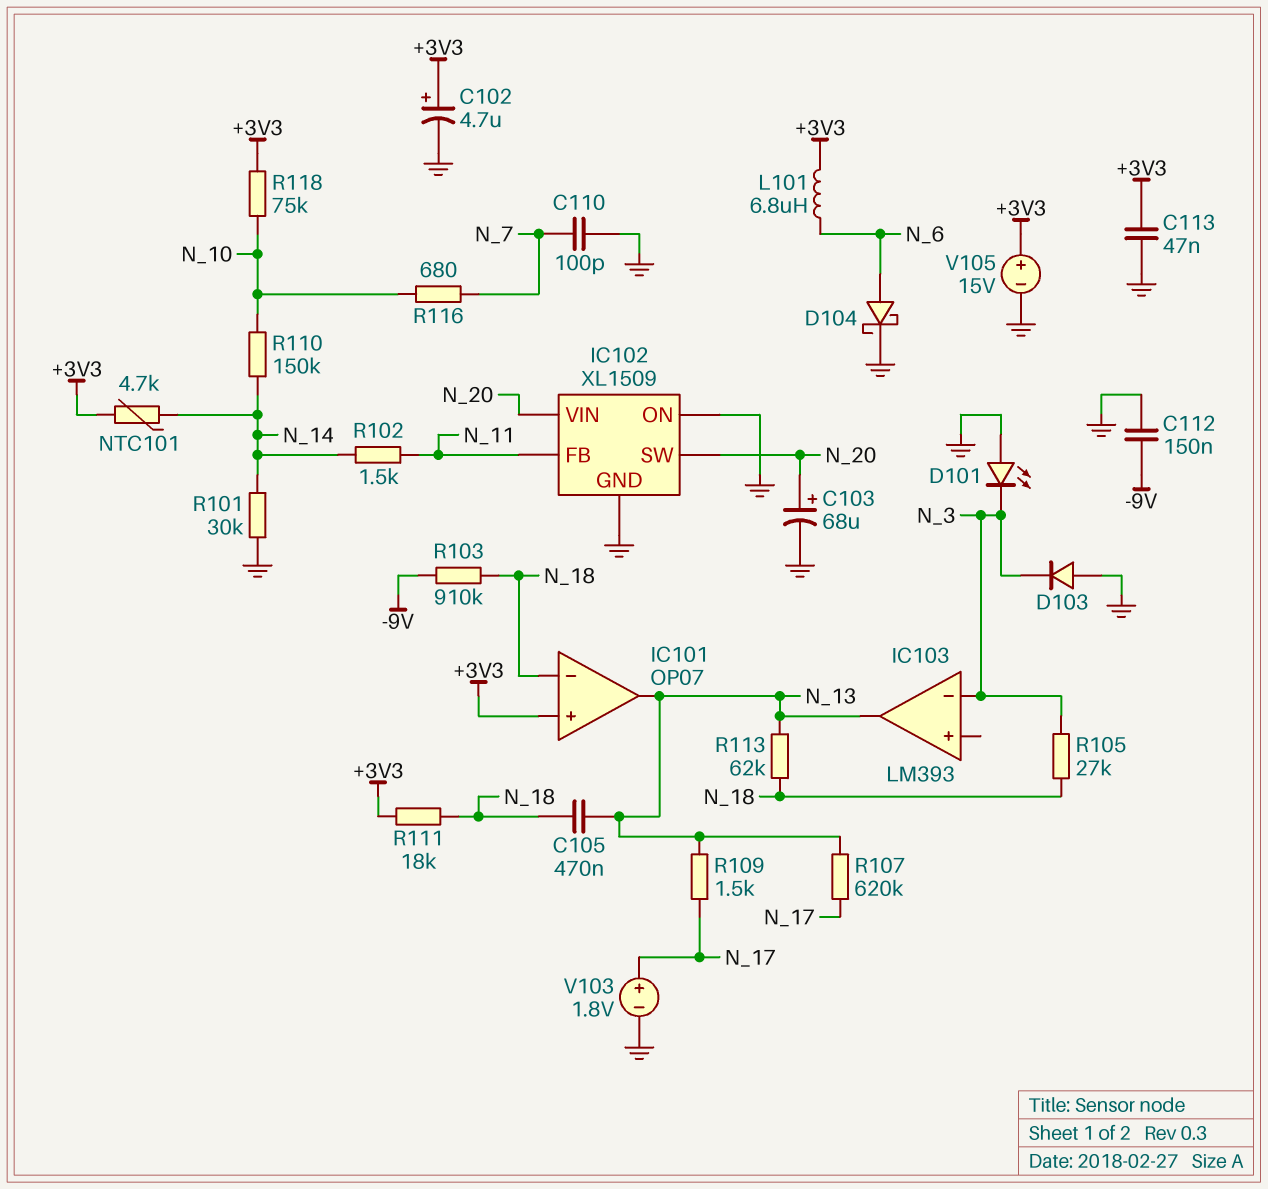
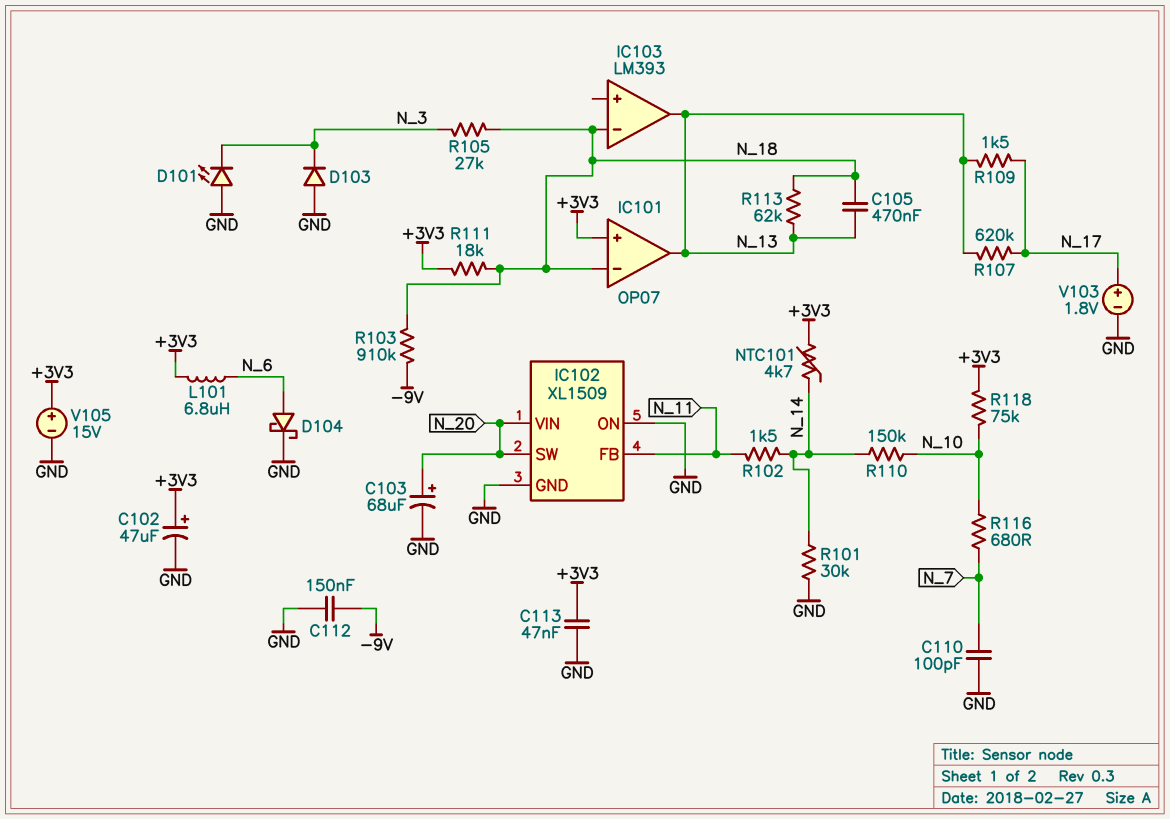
C102: 4.7uF (plus +3V3, minus GND) -> 47uF (plus +3V3, minus GND)
IC103 pin in-: N_3 -> N_18

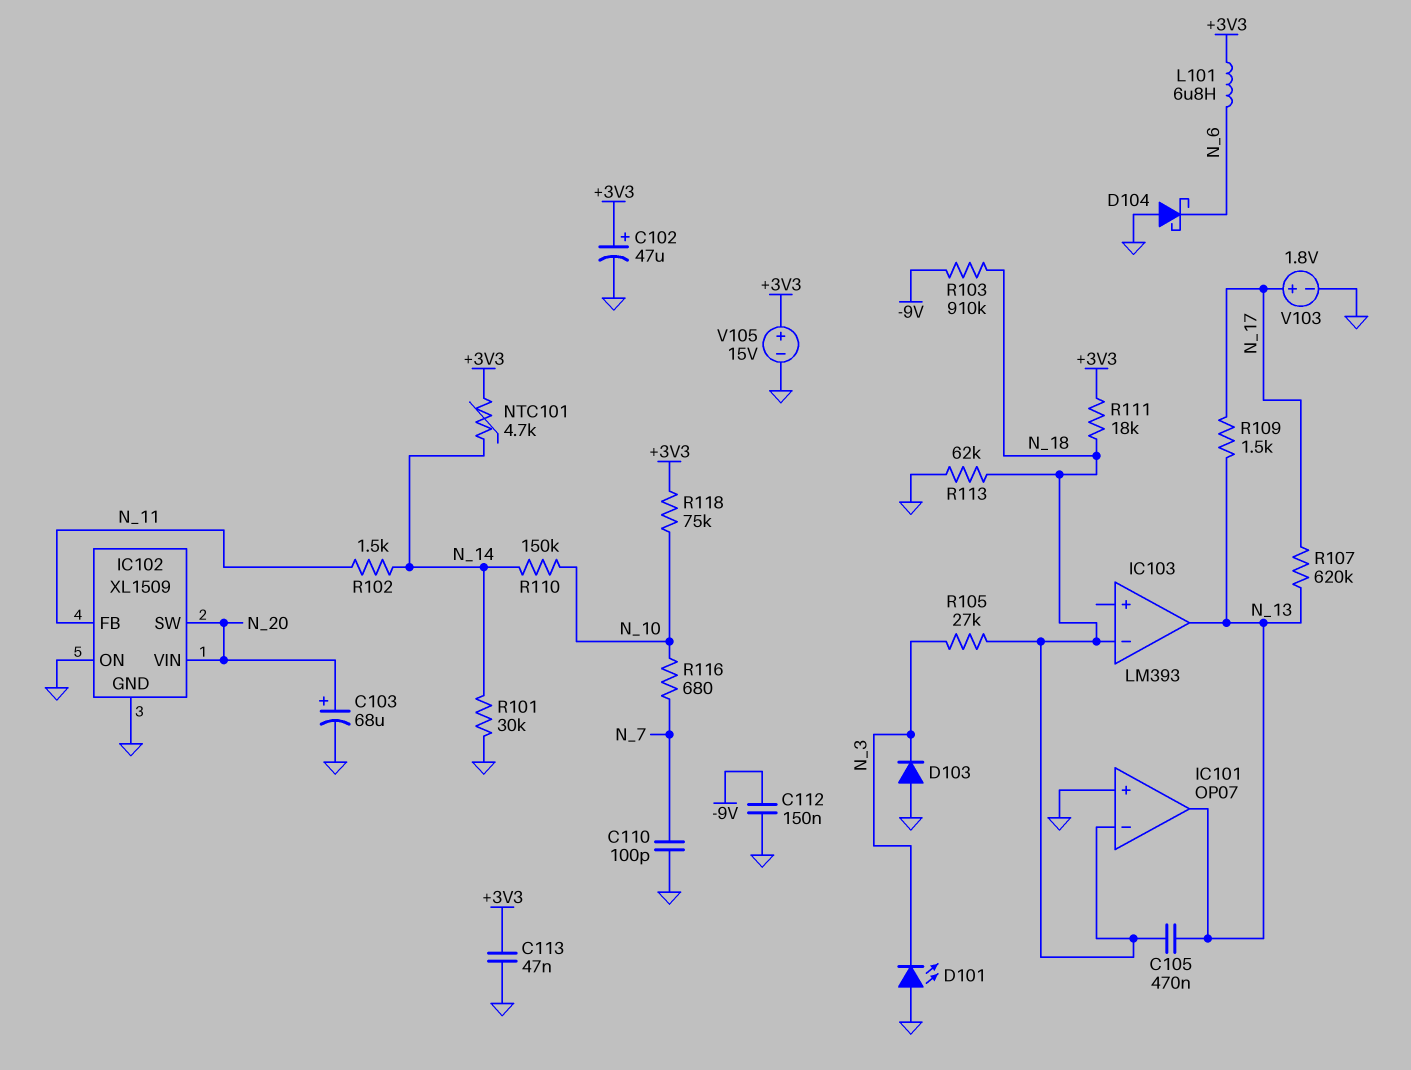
D104: schottky (A N_6, K GND) -> schottky (A GND, K N_6)
IC101 pin in+: +3V3 -> GND
R113: 62k (N_13, N_18) -> 62k (GND, N_18)

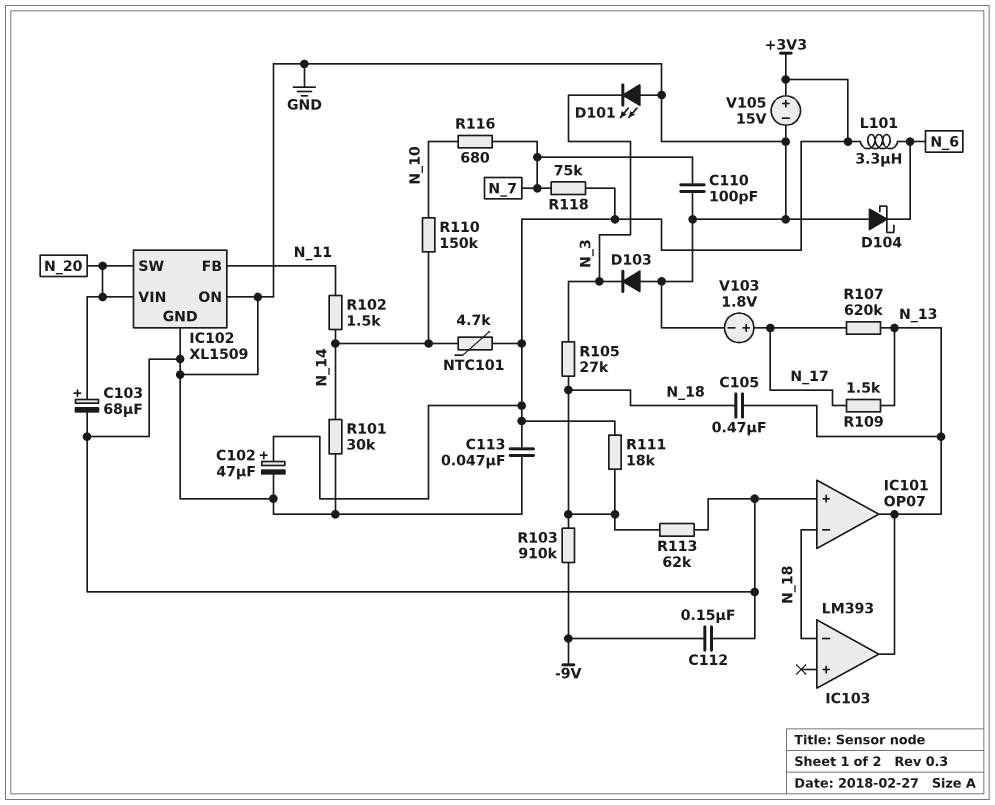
L101: 6.8uH (+3V3, N_6) -> 3.3uH (+3V3, N_6)
R118: 75k (+3V3, N_10) -> 75k (+3V3, N_7)

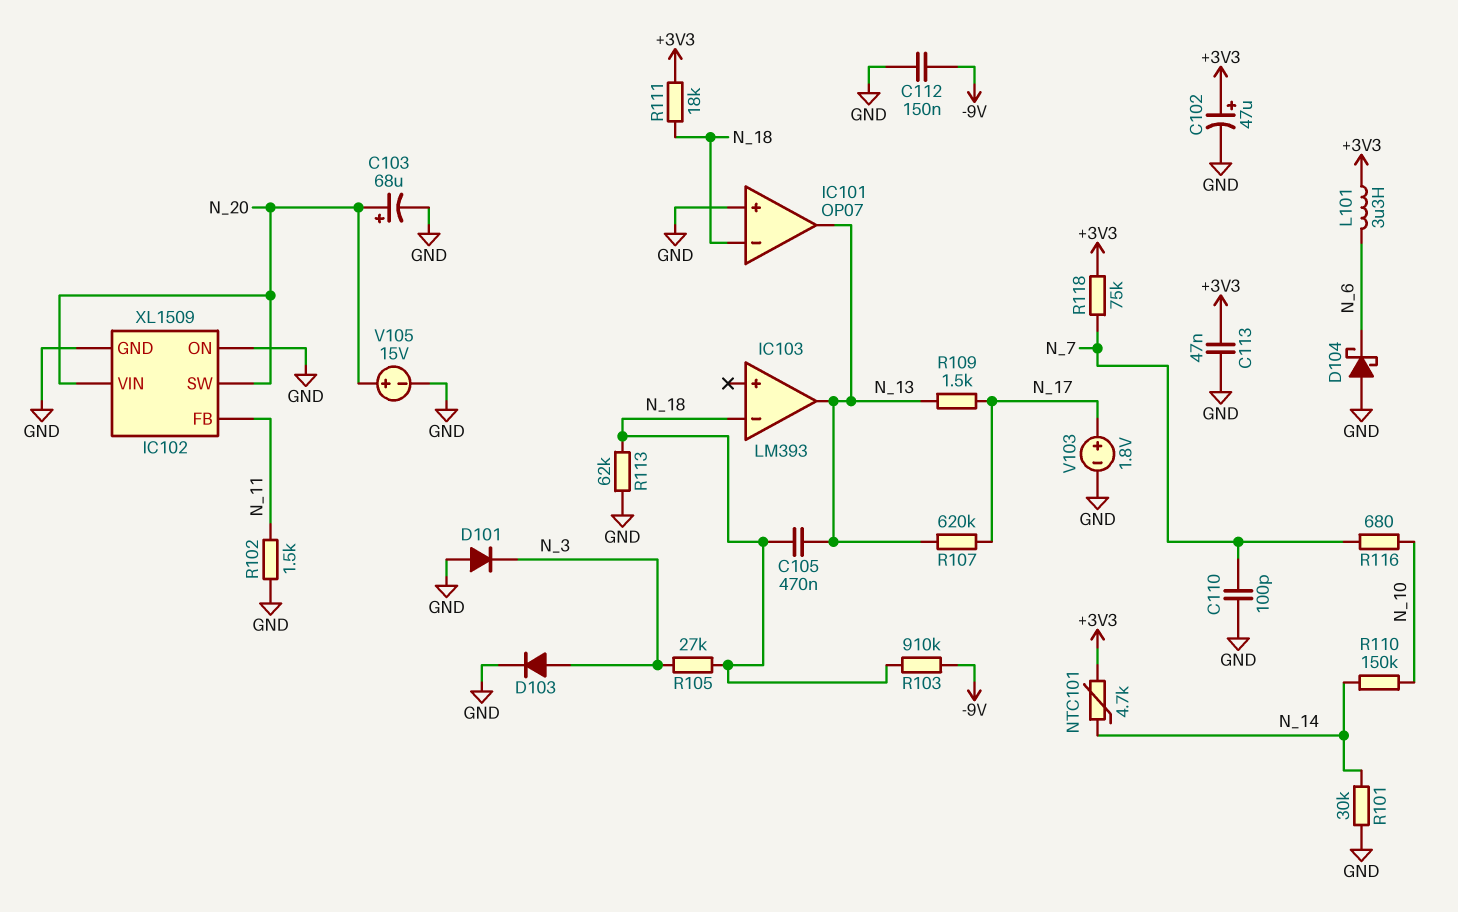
D101: LED (A GND, K N_3) -> diode (A GND, K N_3)
D103: diode (A GND, K N_3) -> diode (A N_3, K GND)
R102: 1.5k (N_11, N_14) -> 1.5k (GND, N_11)
V105: 15V (plus +3V3, minus GND) -> 15V (plus N_20, minus GND)

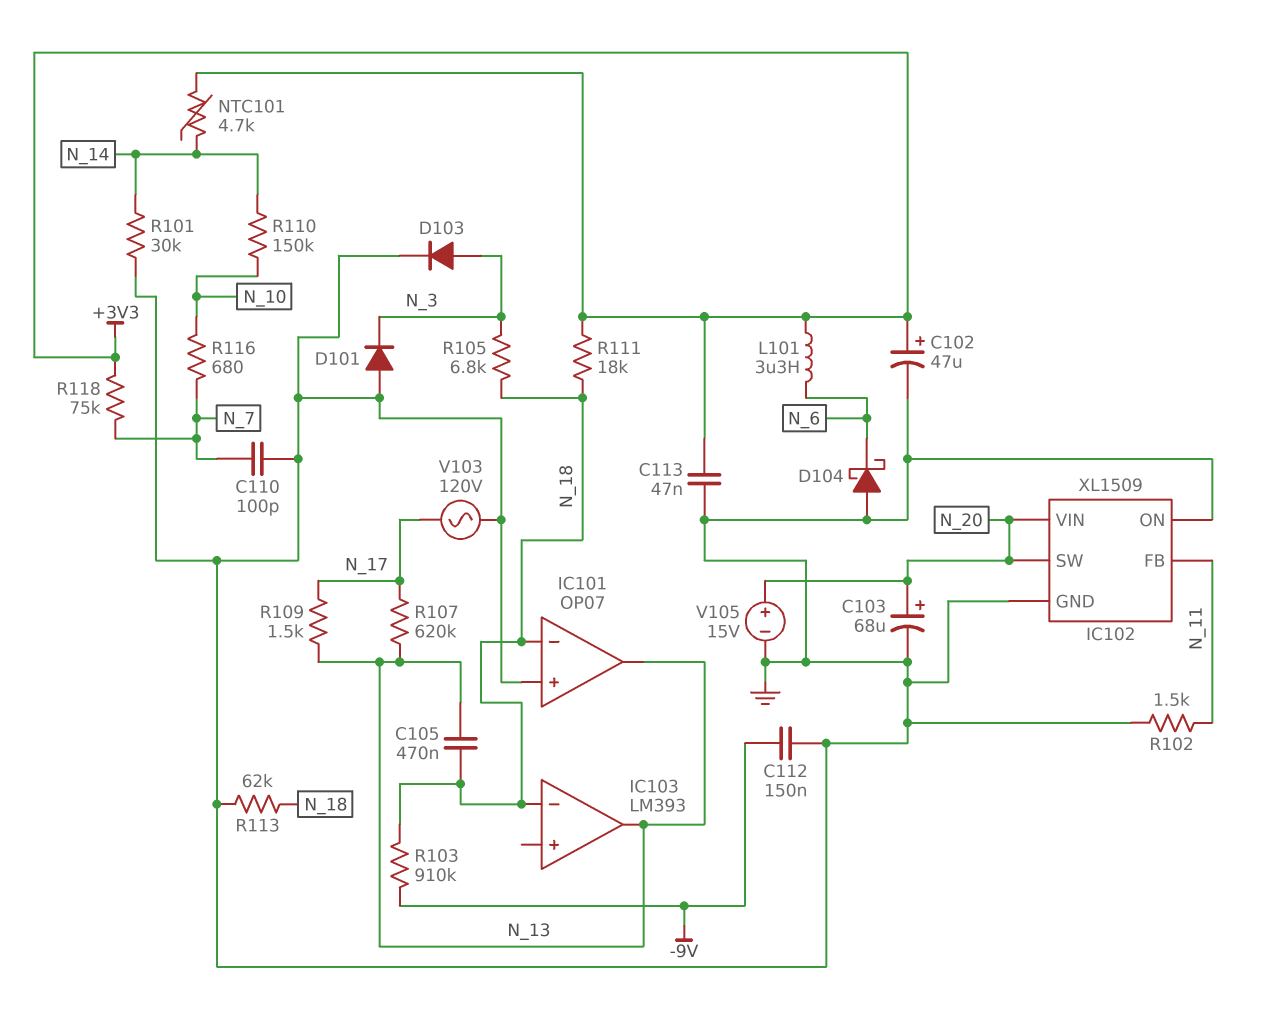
R105: 27k (N_3, N_18) -> 6.8k (N_3, N_18)
V103: 1.8V (plus N_17, minus GND) -> AC 120V (GND, N_17)

